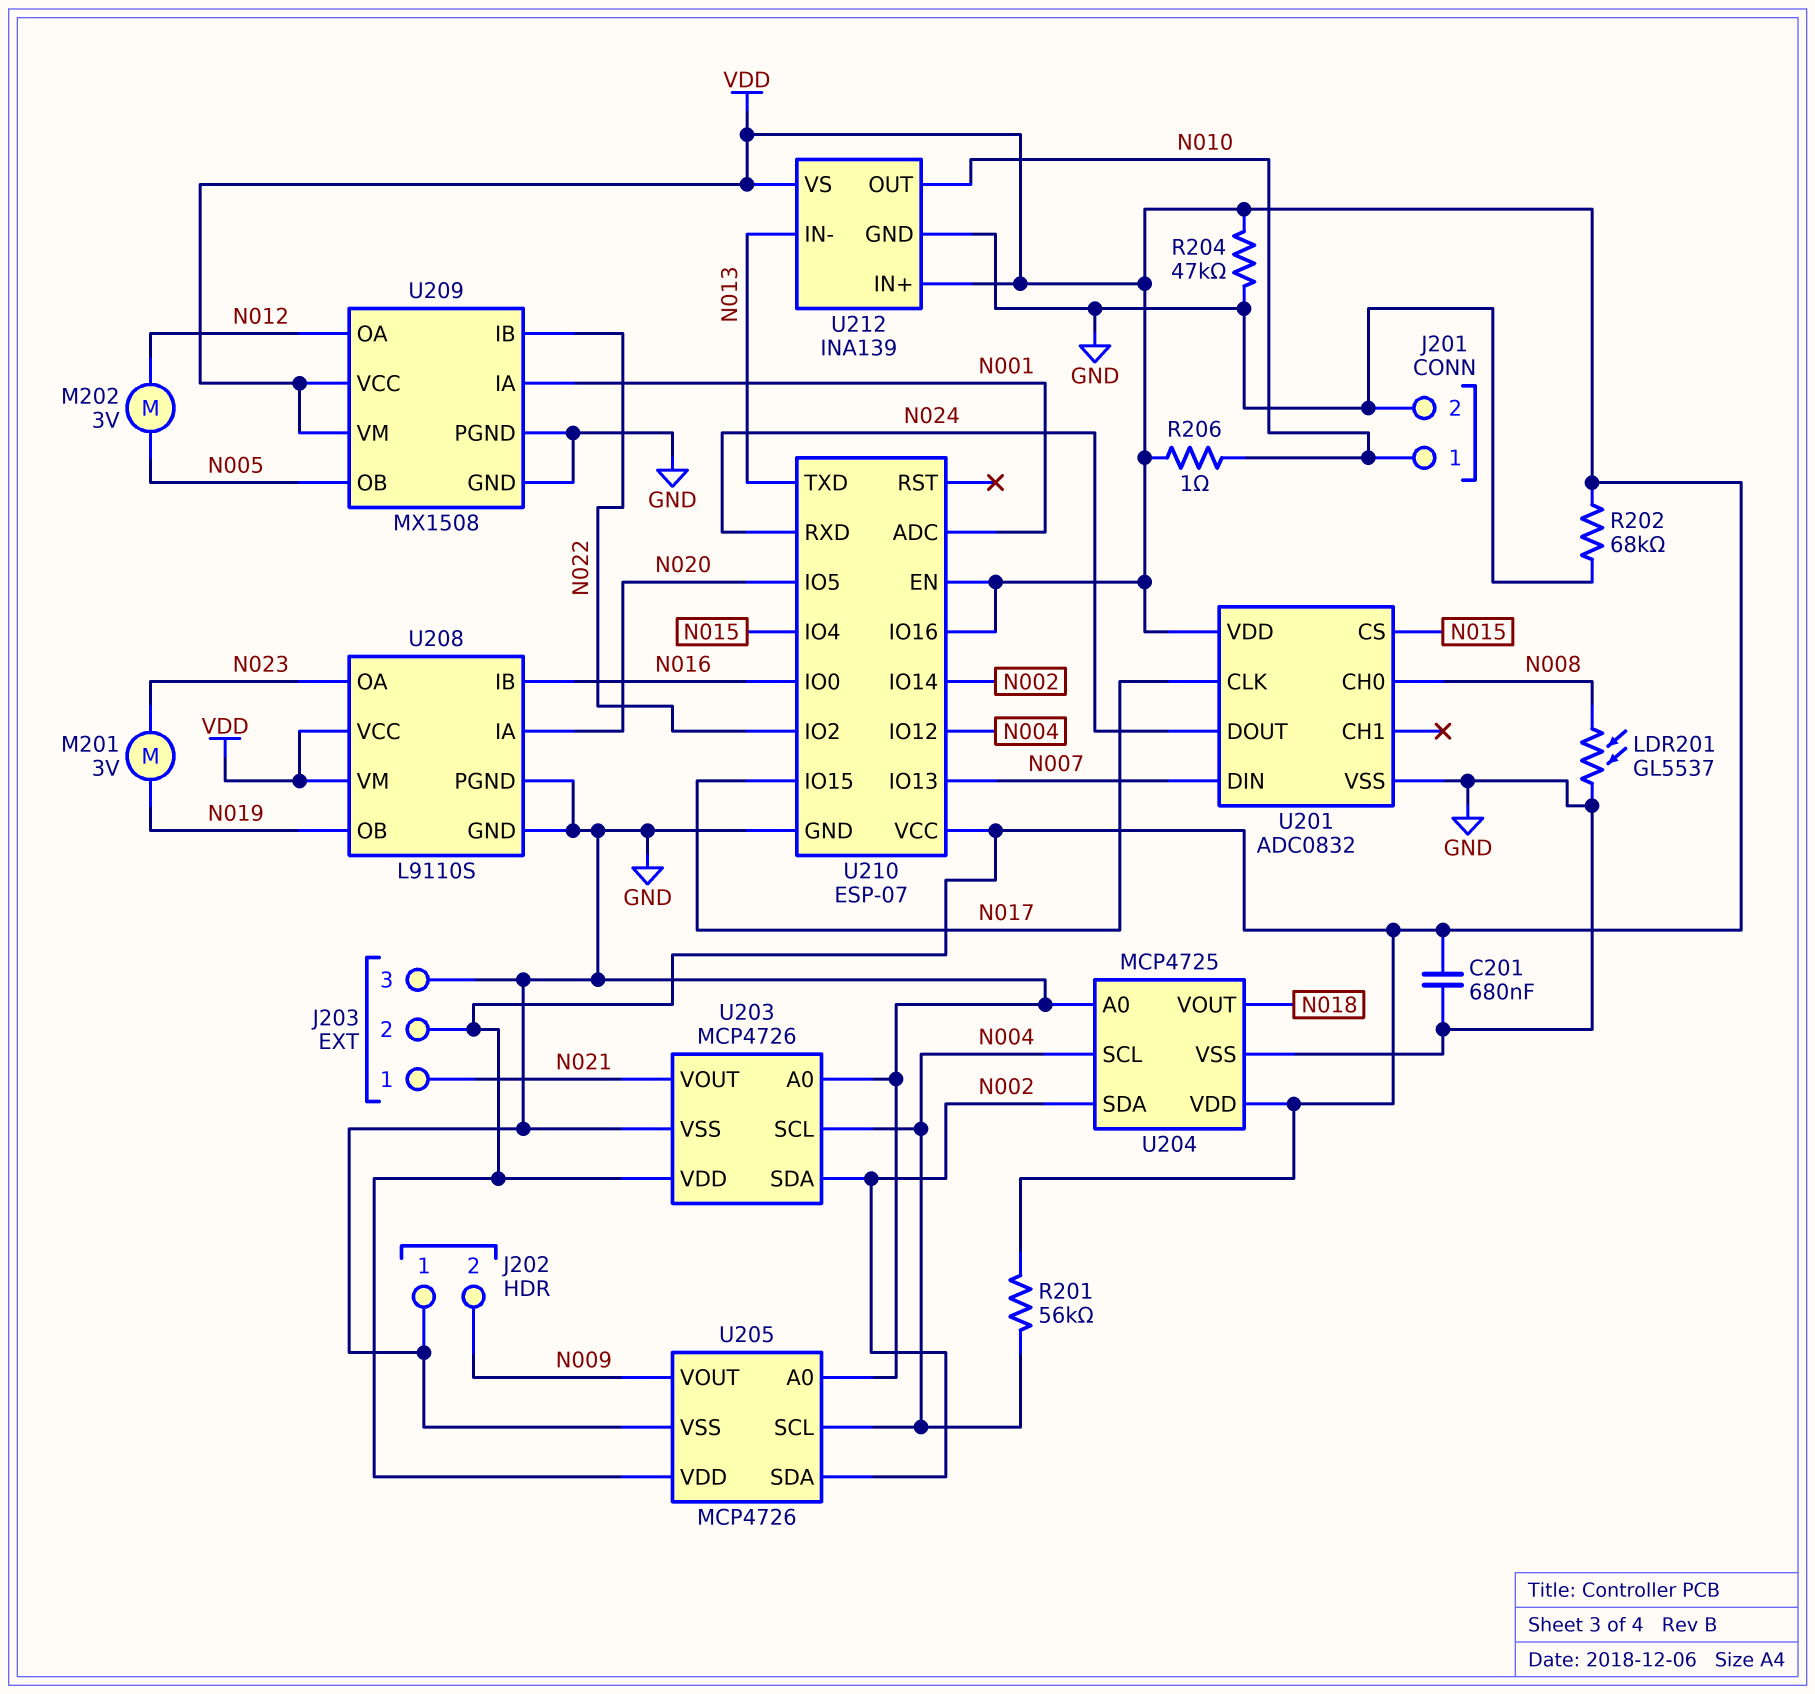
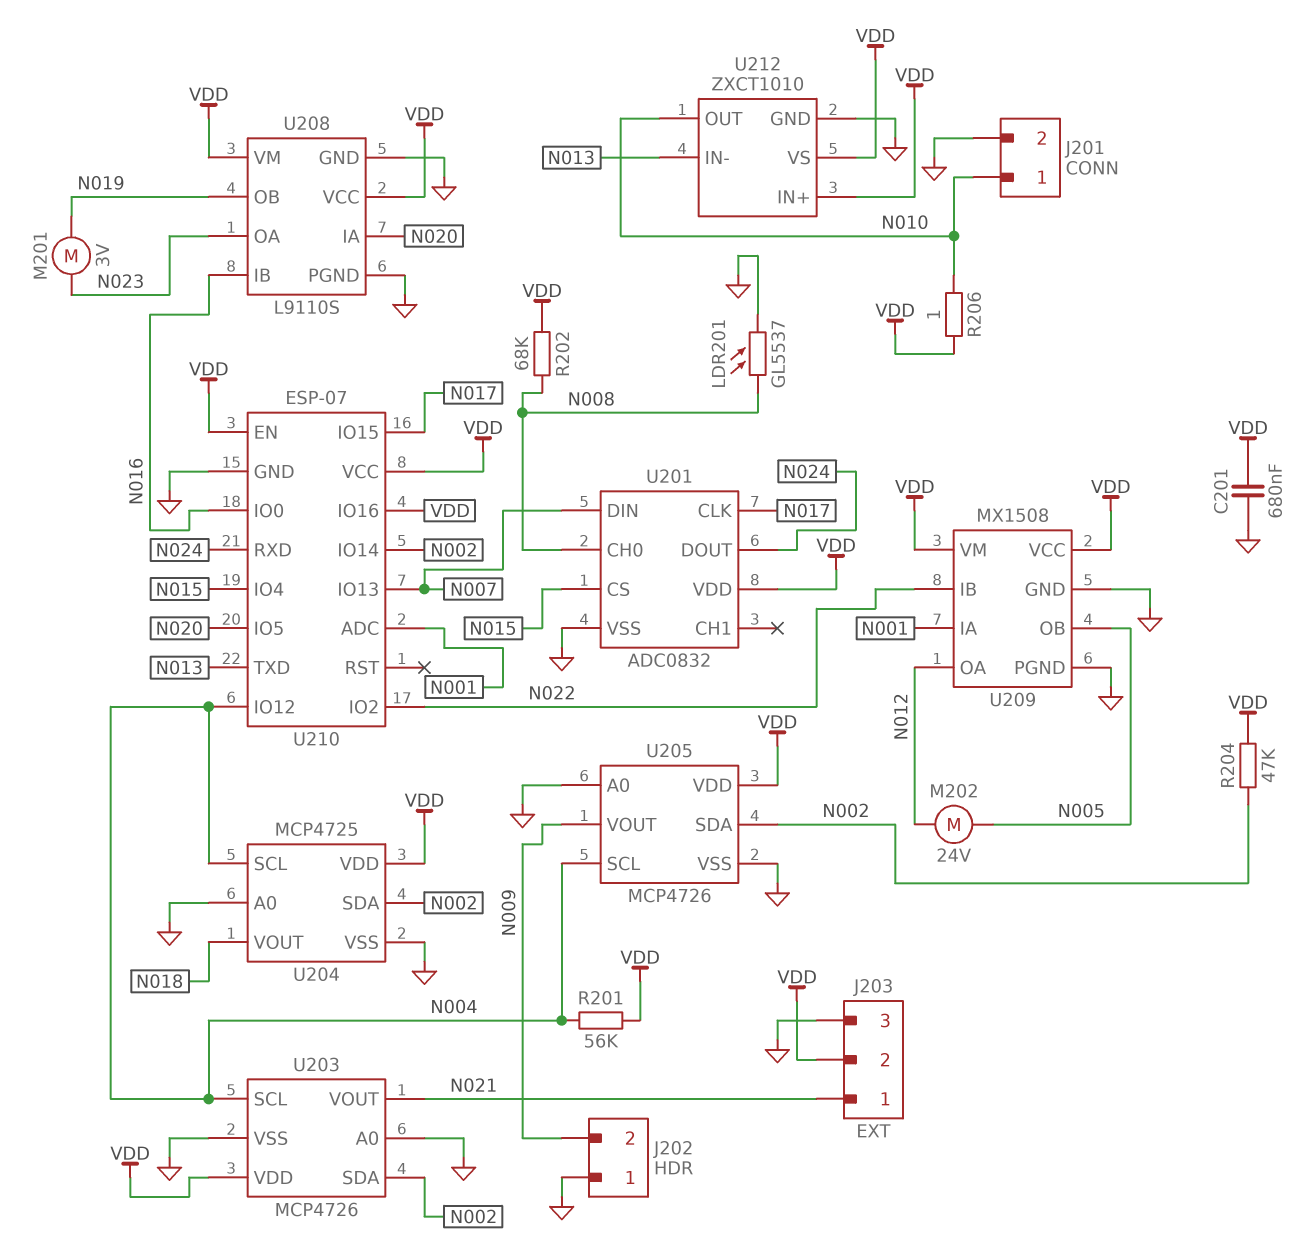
M202: motor 3V (N005, N012) -> motor 24V (N005, N012)
R202: 68k (GND, VDD) -> 68k (N008, VDD)
R204: 47k (GND, VDD) -> 47k (N002, VDD)
U212: INA139 -> ZXCT1010

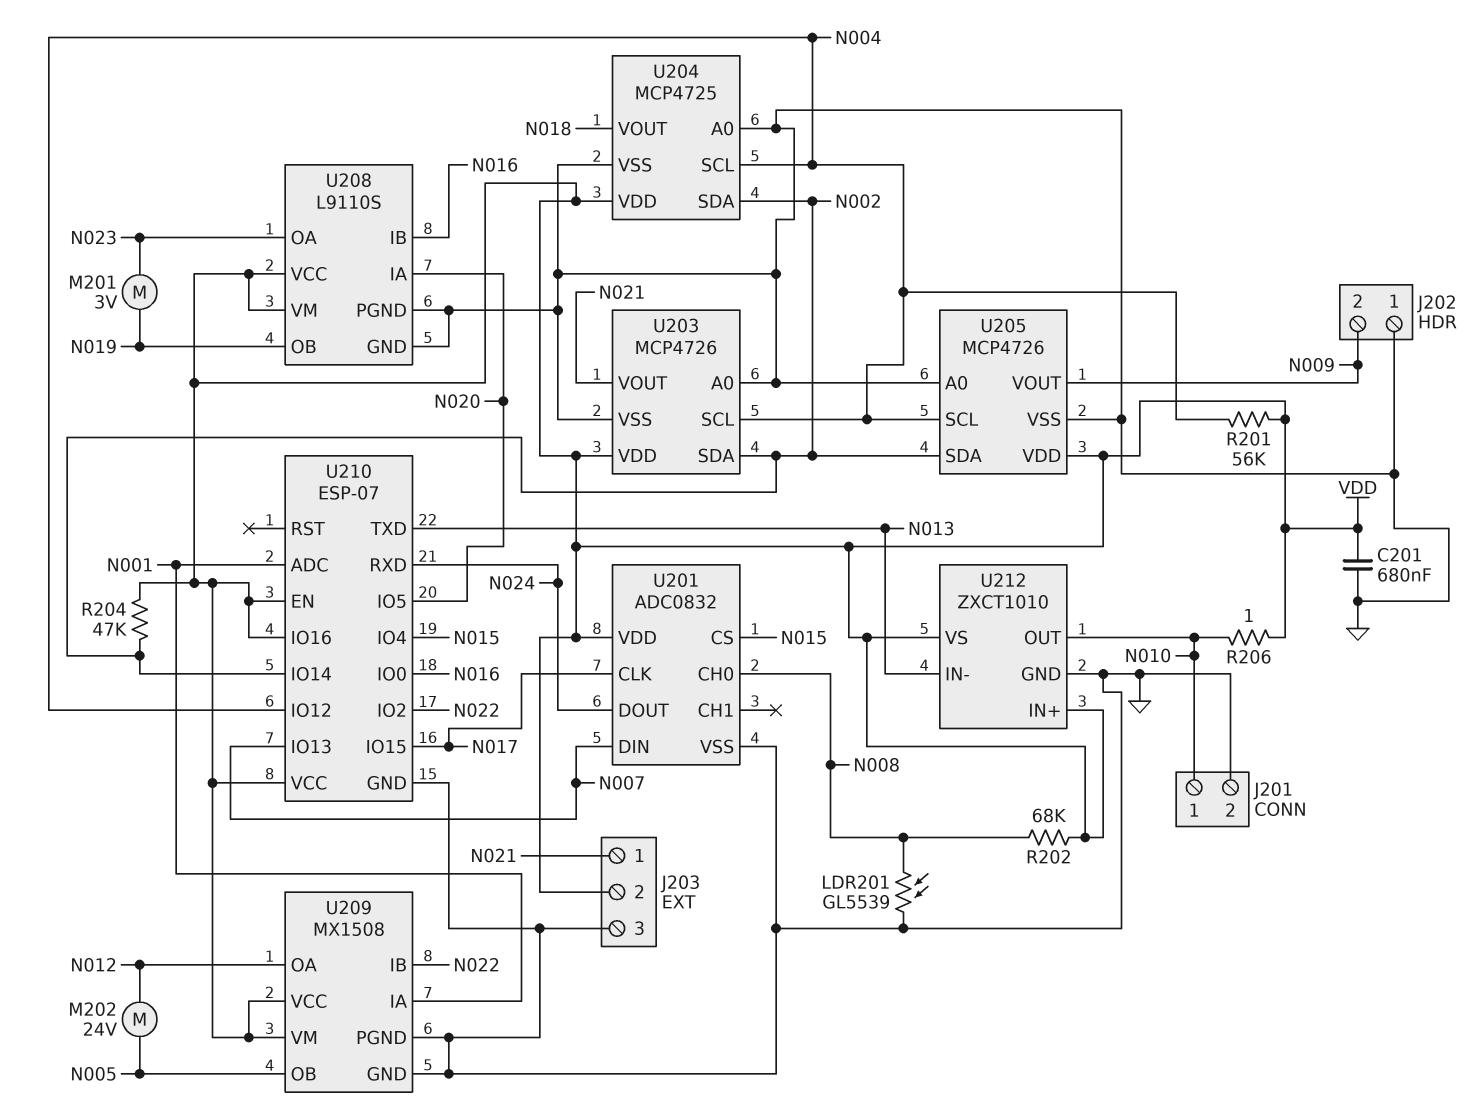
LDR201: GL5537 (GND, N008) -> GL5539 (GND, N008)

